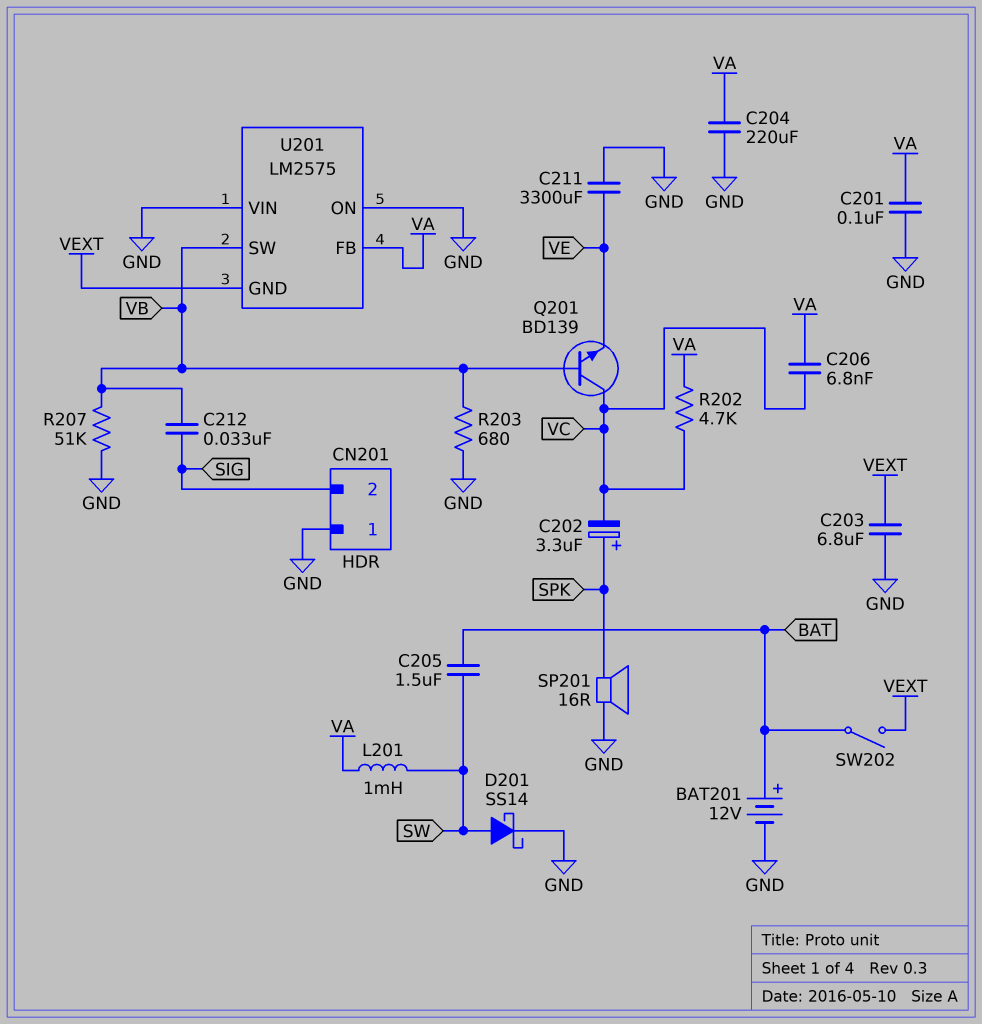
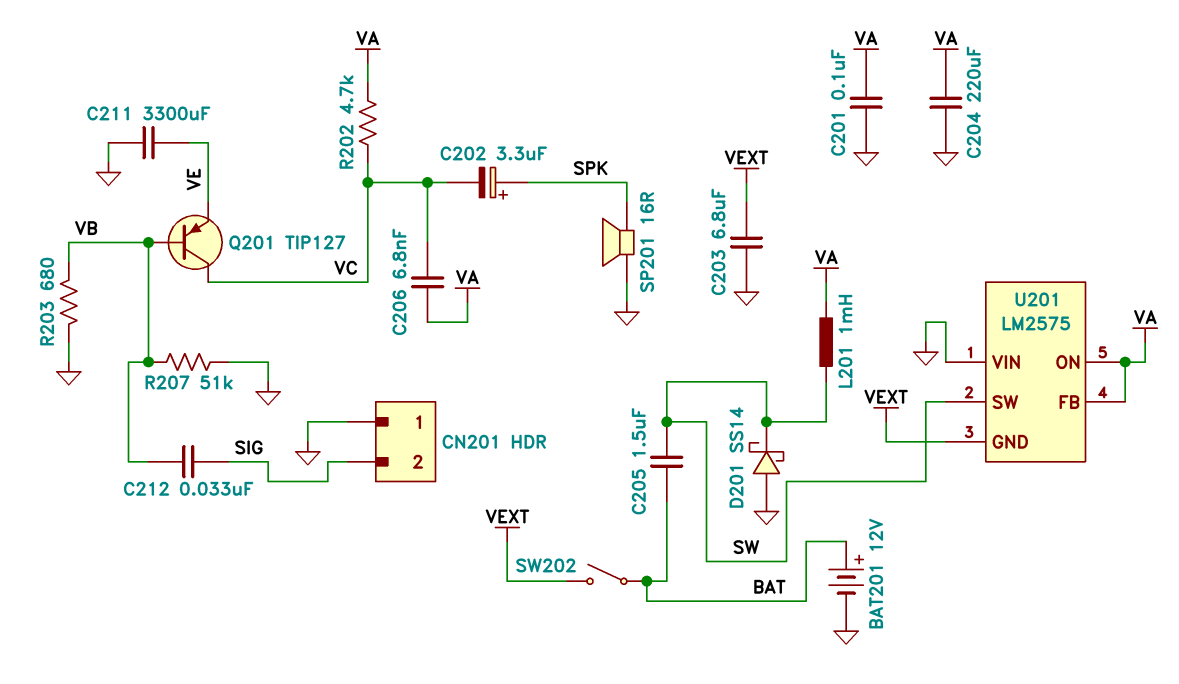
D201: schottky SS14 (A SW, K GND) -> schottky SS14 (A GND, K SW)
Q201: NPN BD139 (B VB, C VC, E VE) -> PNP TIP127 (B VB, C VC, E VE)
U201 pin ON: GND -> VA
U201 pin SW: VB -> SW

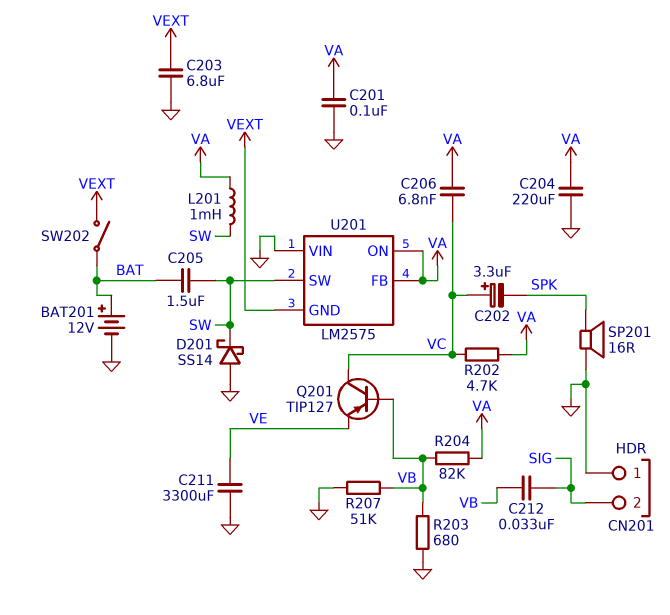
C202: 3.3uF (plus SPK, minus VC) -> 3.3uF (plus VC, minus SPK)
R204: none -> 82k (VA, VB)

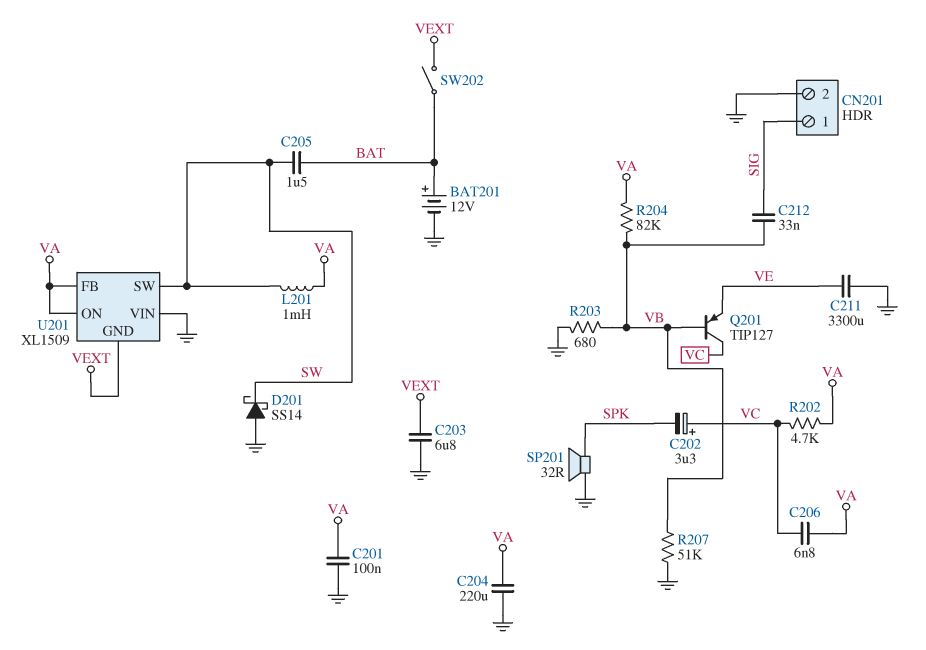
CN201 pin 1: GND -> SIG
CN201 pin 2: SIG -> GND
SP201: speaker 16R (GND, SPK) -> speaker 32R (GND, SPK)
U201: LM2575 -> XL1509

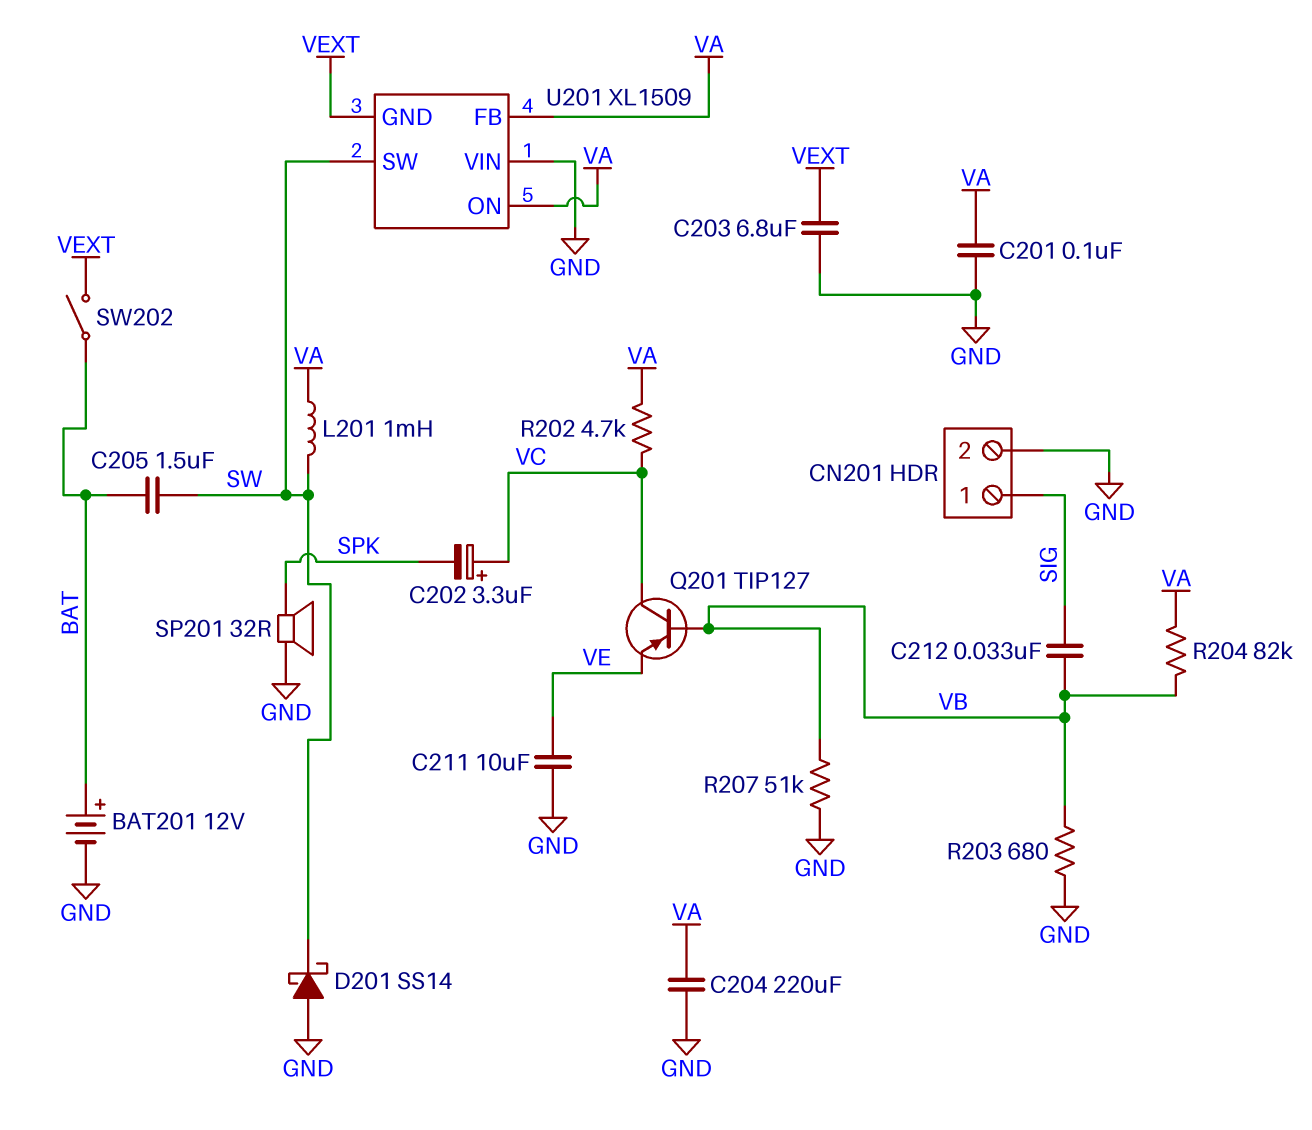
C206: 6.8nF (VA, VC) -> none
C211: 3300uF (GND, VE) -> 10uF (GND, VE)

